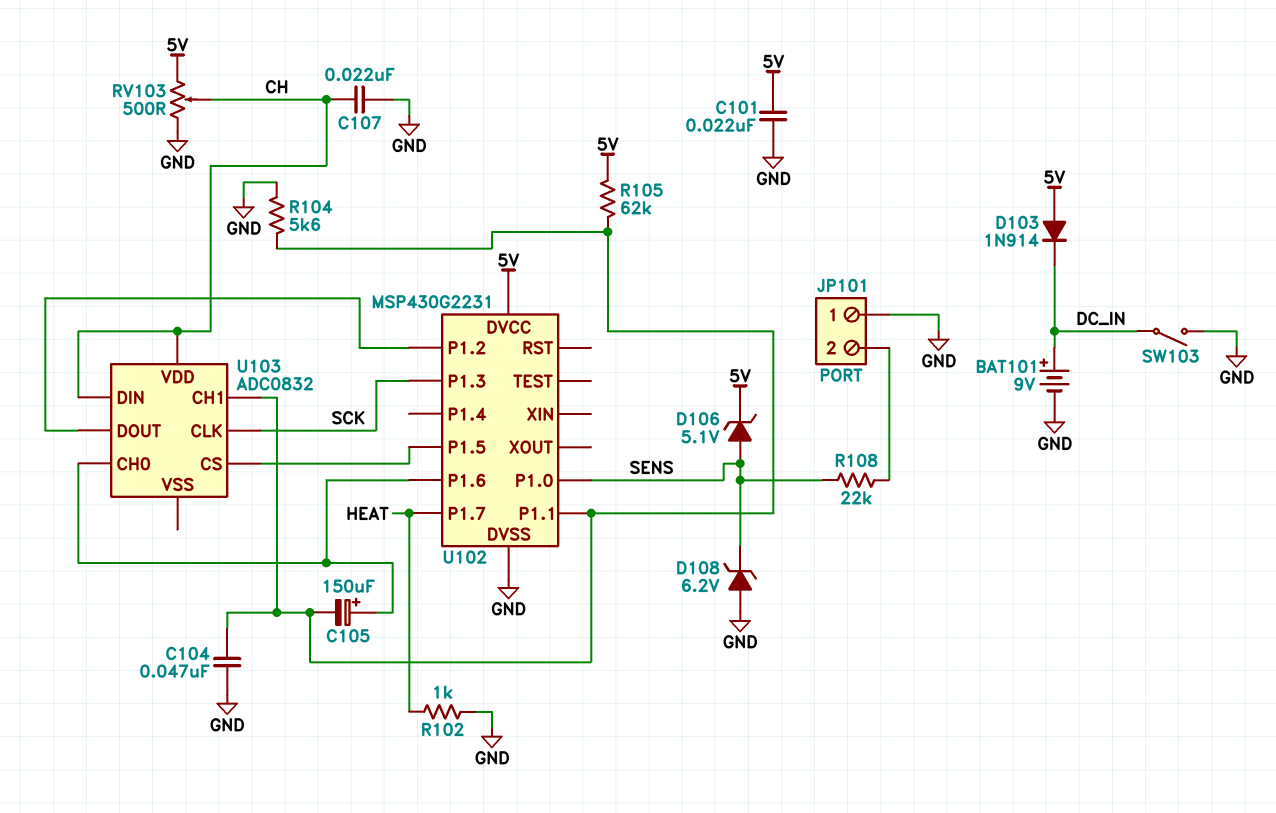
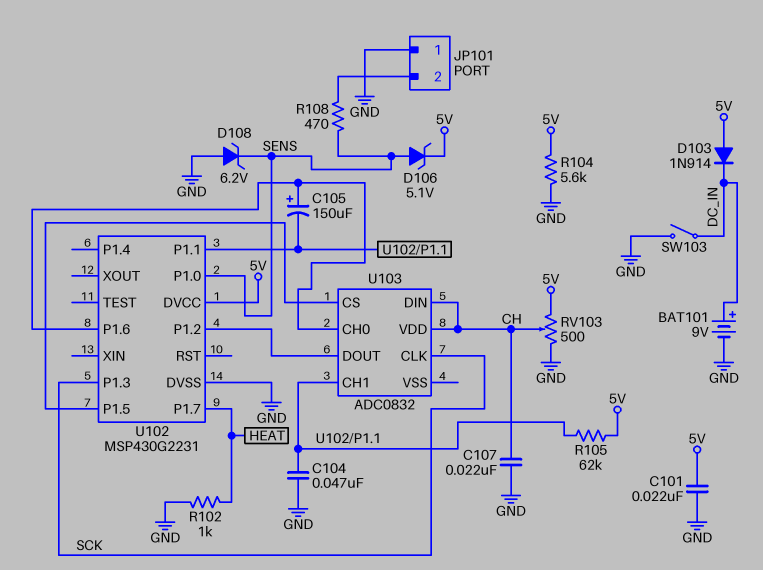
R104: 5.6k (GND, U102/P1.1) -> 5.6k (5V, GND)
R108: 22k (JP101/2, SENS) -> 470 (JP101/2, SENS)

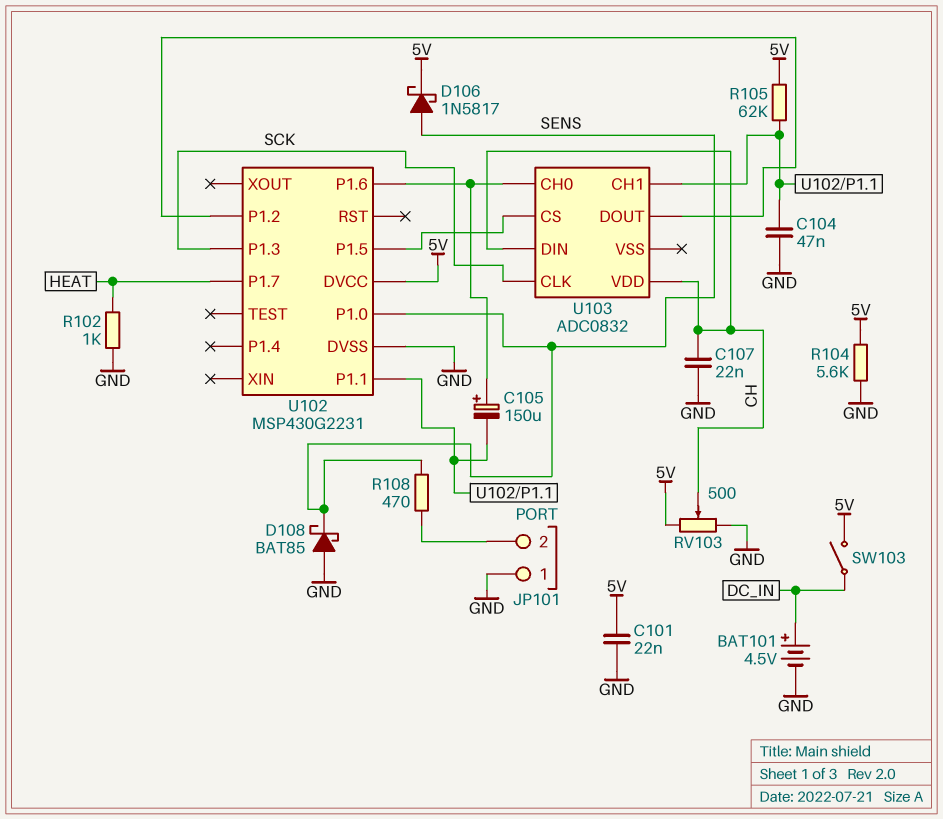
BAT101: 9V (plus DC_IN, minus GND) -> 4.5V (plus DC_IN, minus GND)
D103: diode 1N914 (A 5V, K DC_IN) -> none
D106: zener 5.1V (A SENS, K 5V) -> schottky 1N5817 (A SENS, K 5V)
D108: zener 6.2V (A GND, K SENS) -> schottky BAT85 (A GND, K SENS)
SW103: switch (DC_IN, GND) -> switch (5V, DC_IN)

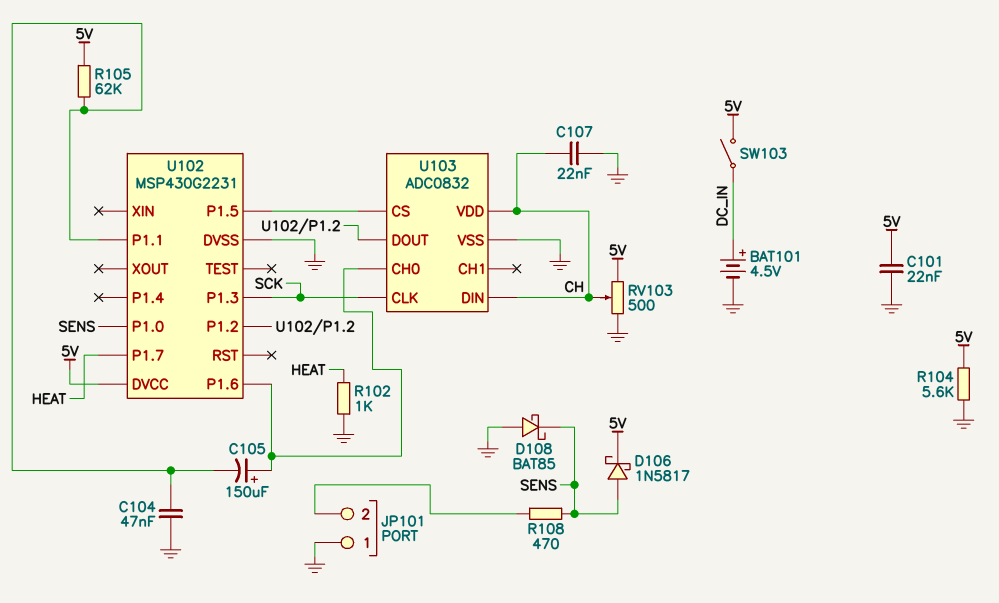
U103 pin CH1: U102/P1.1 -> none
U103 pin VSS: none -> GND

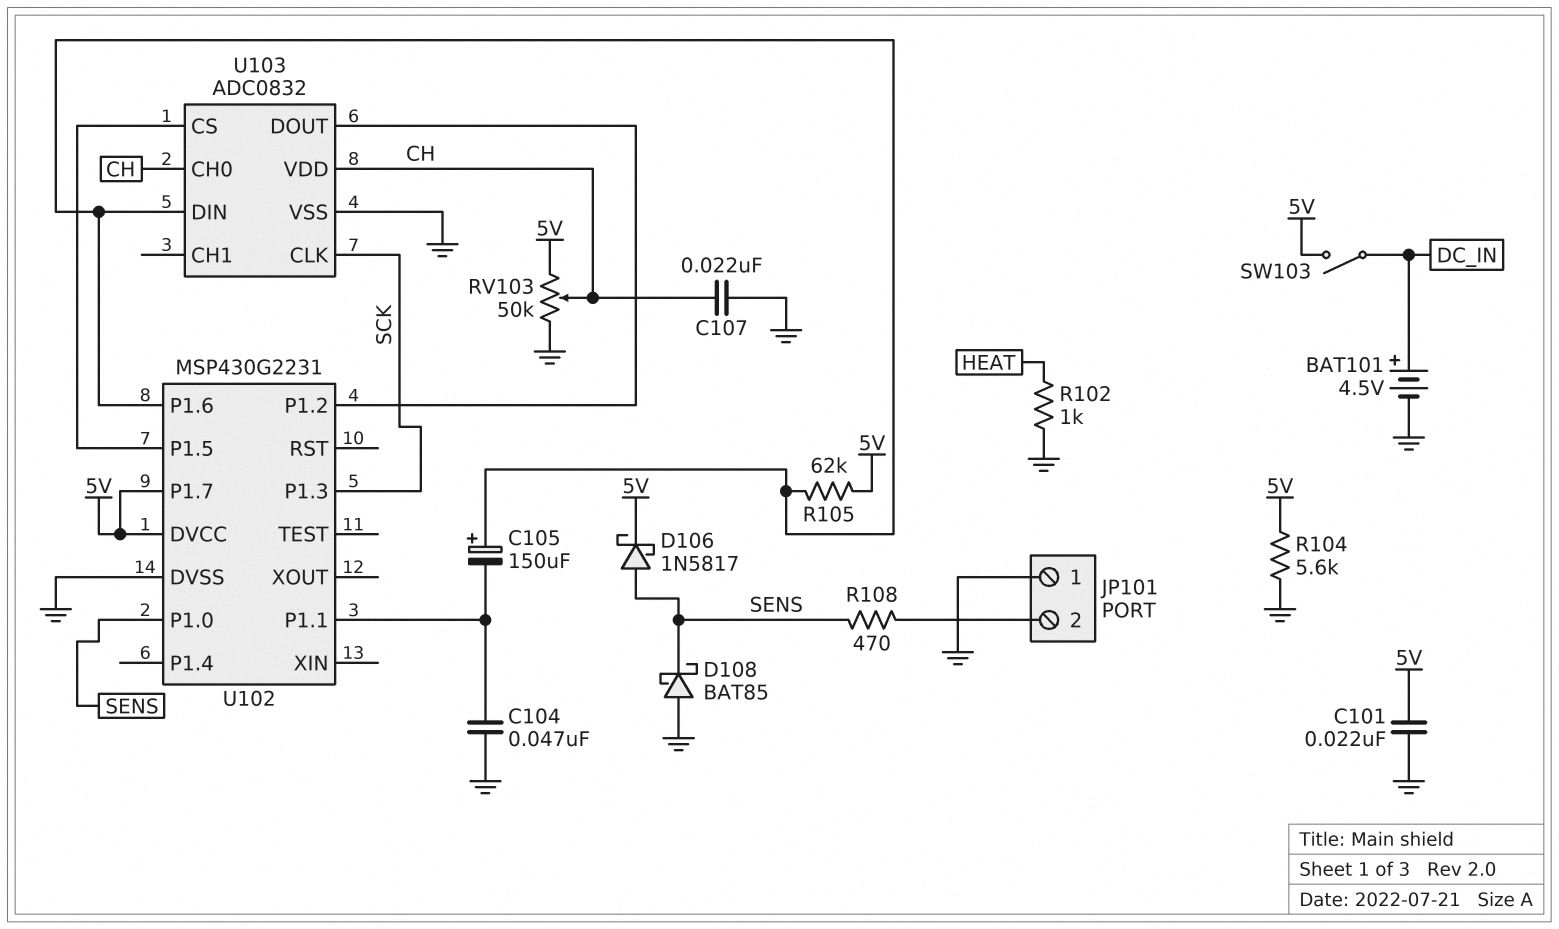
R105: 62k (5V, U102/P1.1) -> 62k (5V, U102/P1.6)
RV103: 500 (5V, GND, wiper CH) -> 50k (5V, GND, wiper CH)
U102 pin P1.7: HEAT -> 5V
U103 pin CH0: U102/P1.6 -> CH
U103 pin DIN: CH -> U102/P1.6

